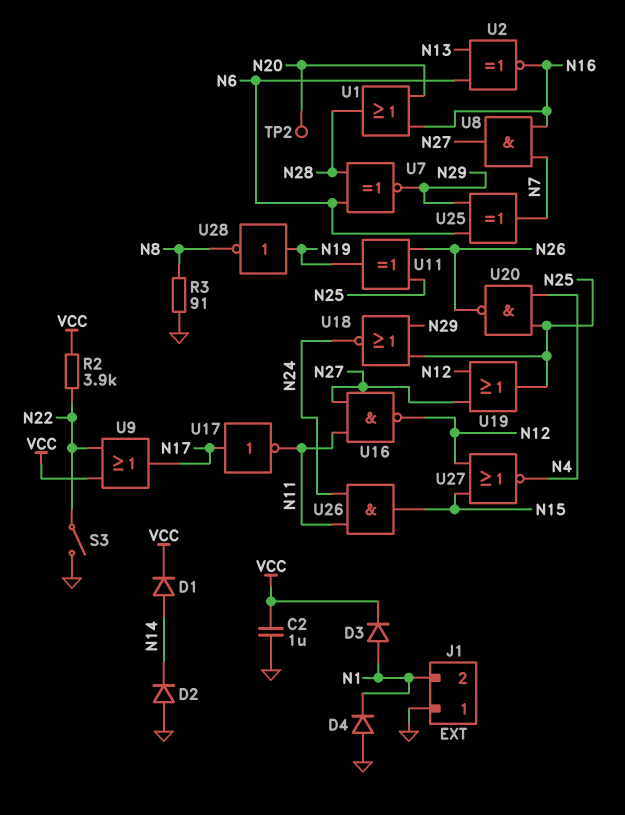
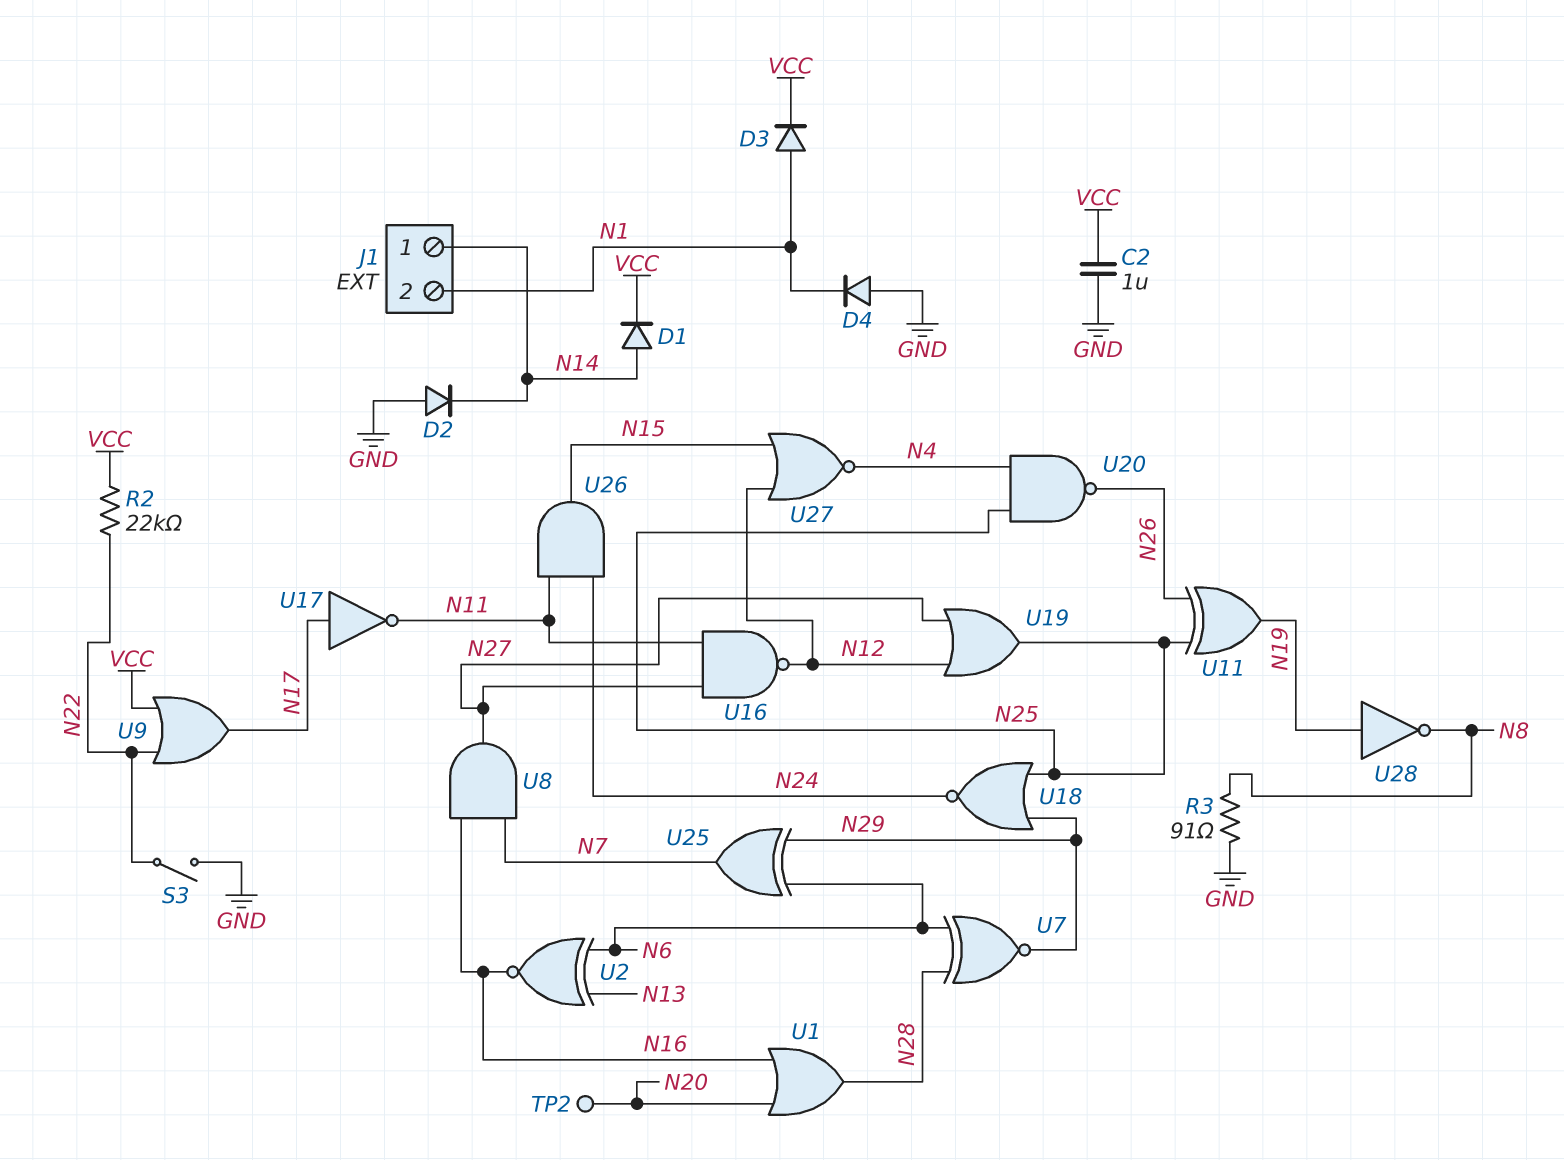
J1 pin 1: GND -> N14
R2: 3.9k (N22, VCC) -> 22k (N22, VCC)

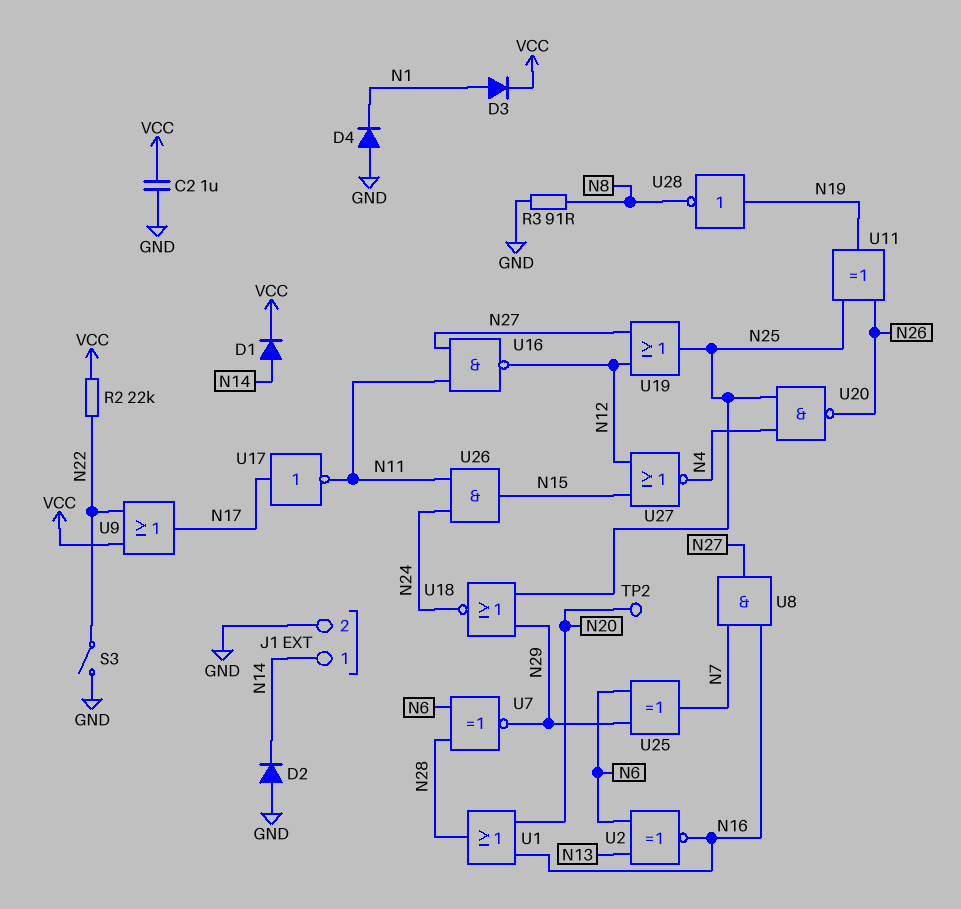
J1 pin 2: N1 -> GND

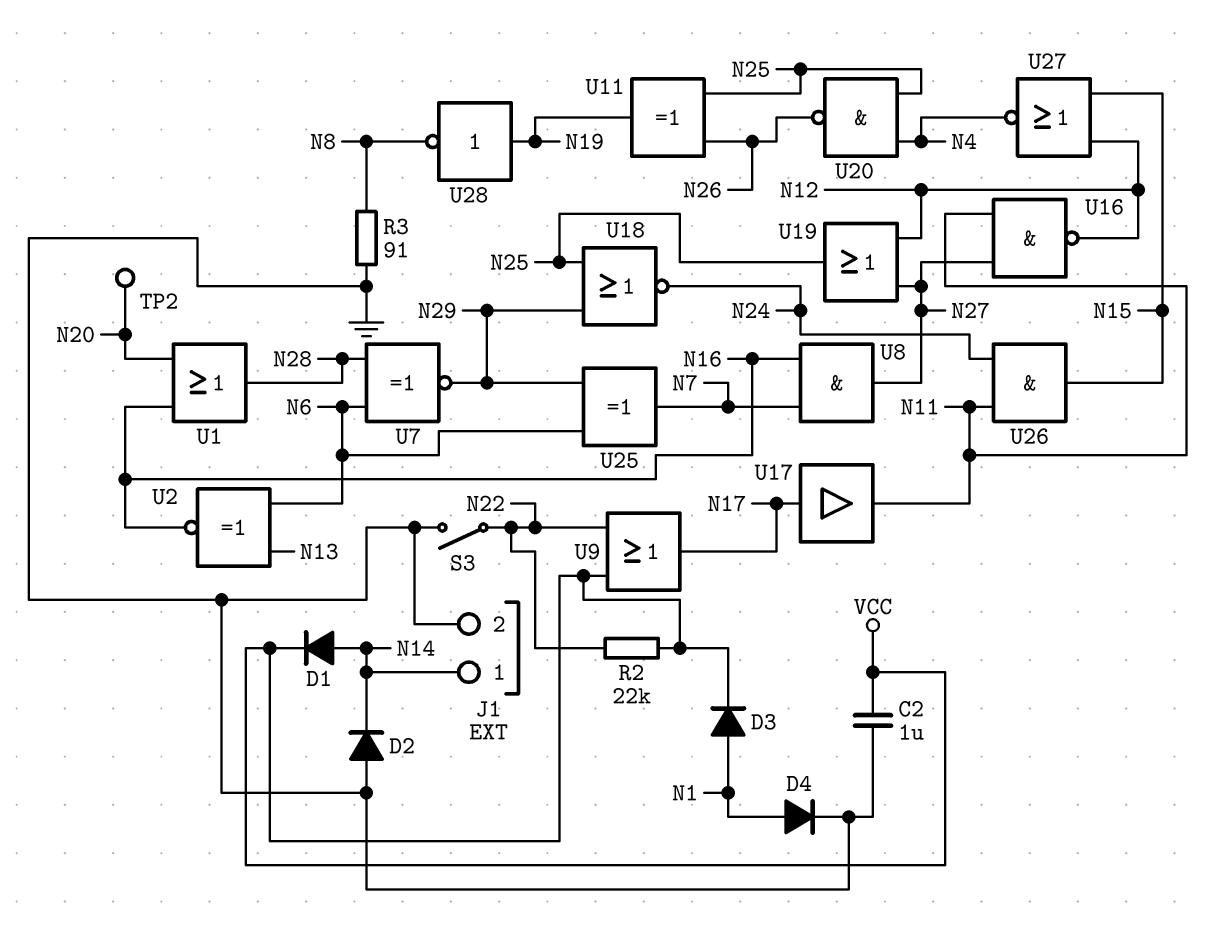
D4: diode (A GND, K N1) -> diode (A N1, K GND)
U17: NOT (in N17, out N11) -> buffer (in N17, out N11)

